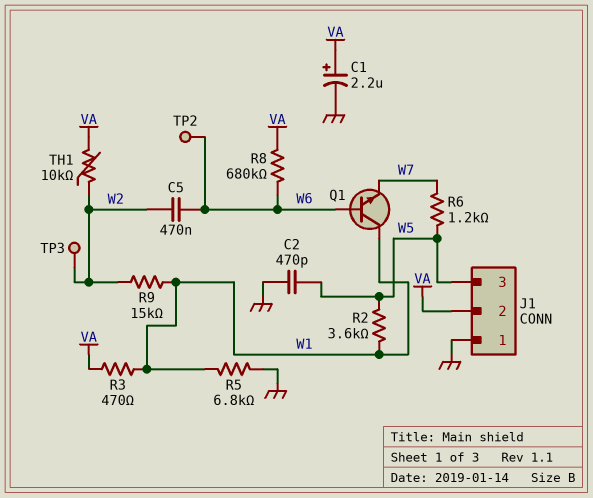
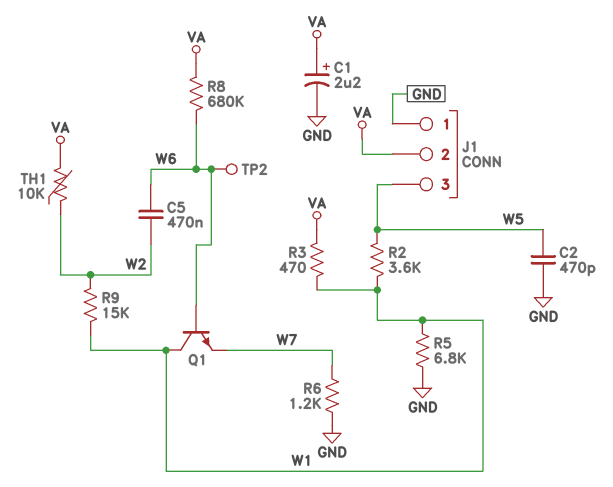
R6: 1.2k (W5, W7) -> 1.2k (GND, W7)
TP3: test point (W2) -> none

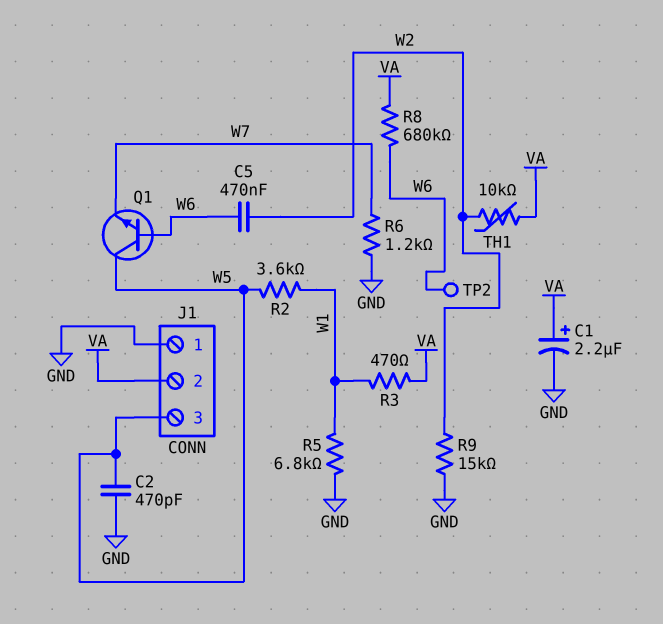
Q1: NPN (B W6, C W1, E W7) -> NPN (B W6, C W5, E W7)
R9: 15k (W1, W2) -> 15k (GND, W2)

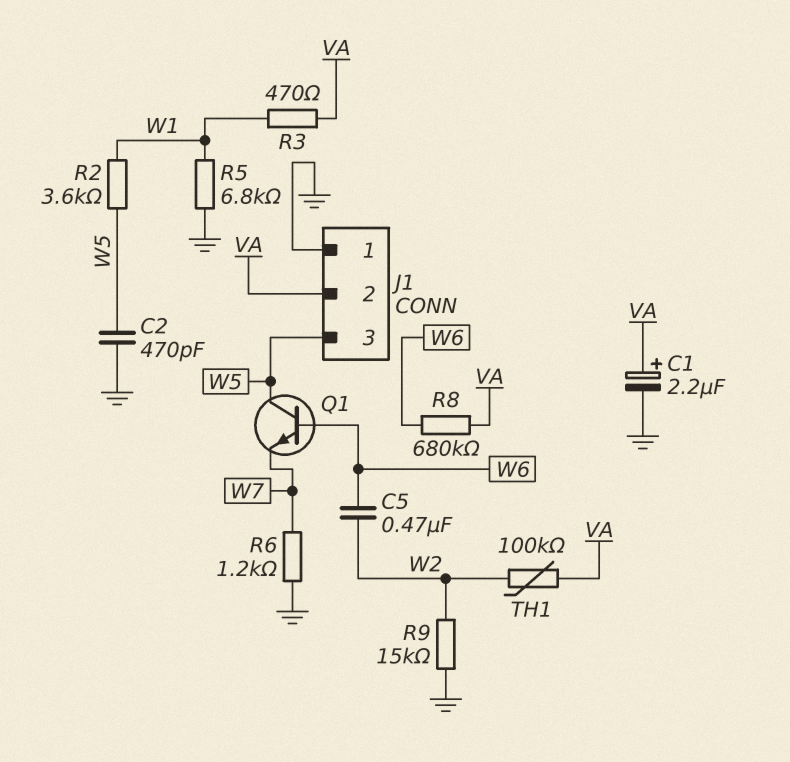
TH1: 10k (VA, W2) -> 100k (VA, W2)
TP2: test point (W6) -> none

